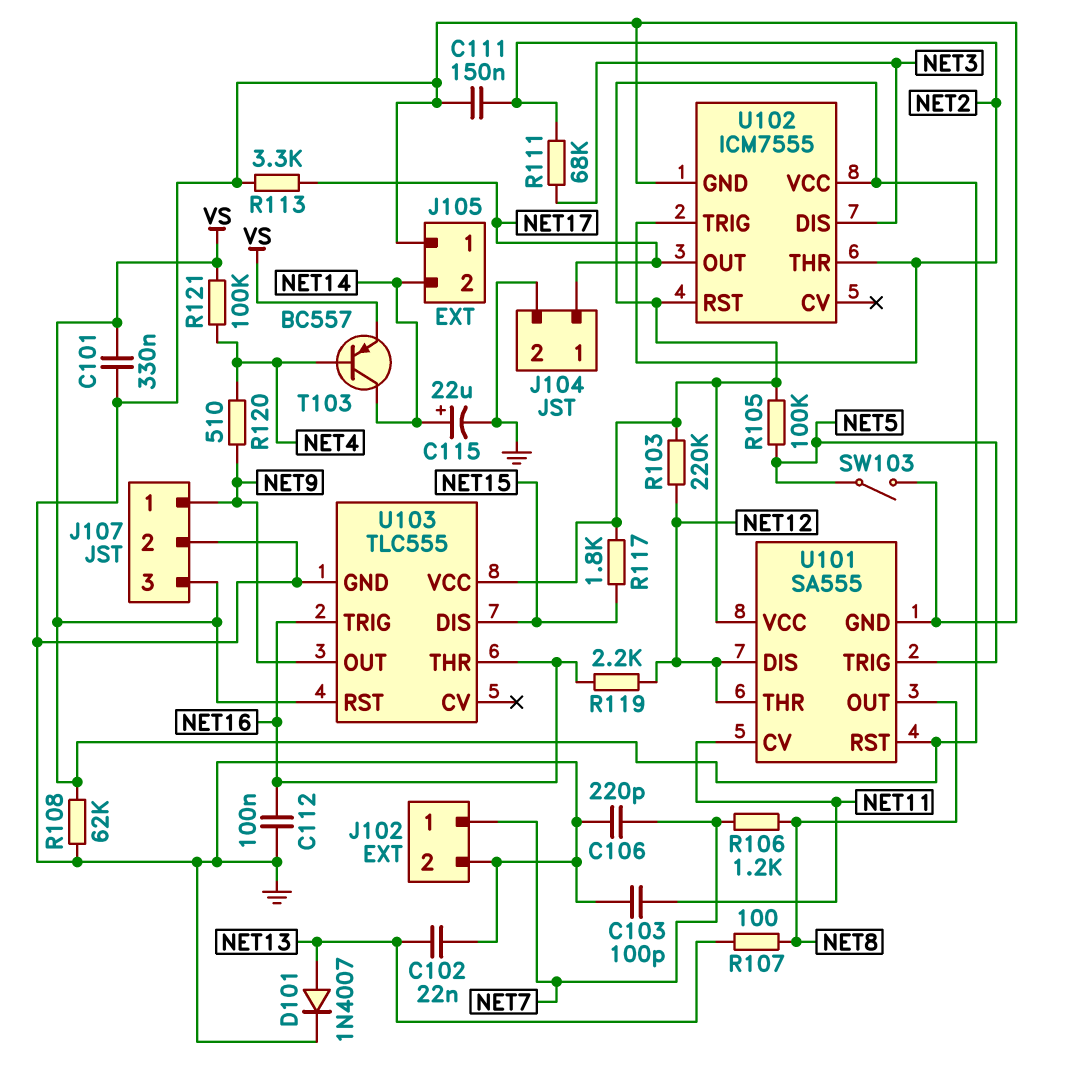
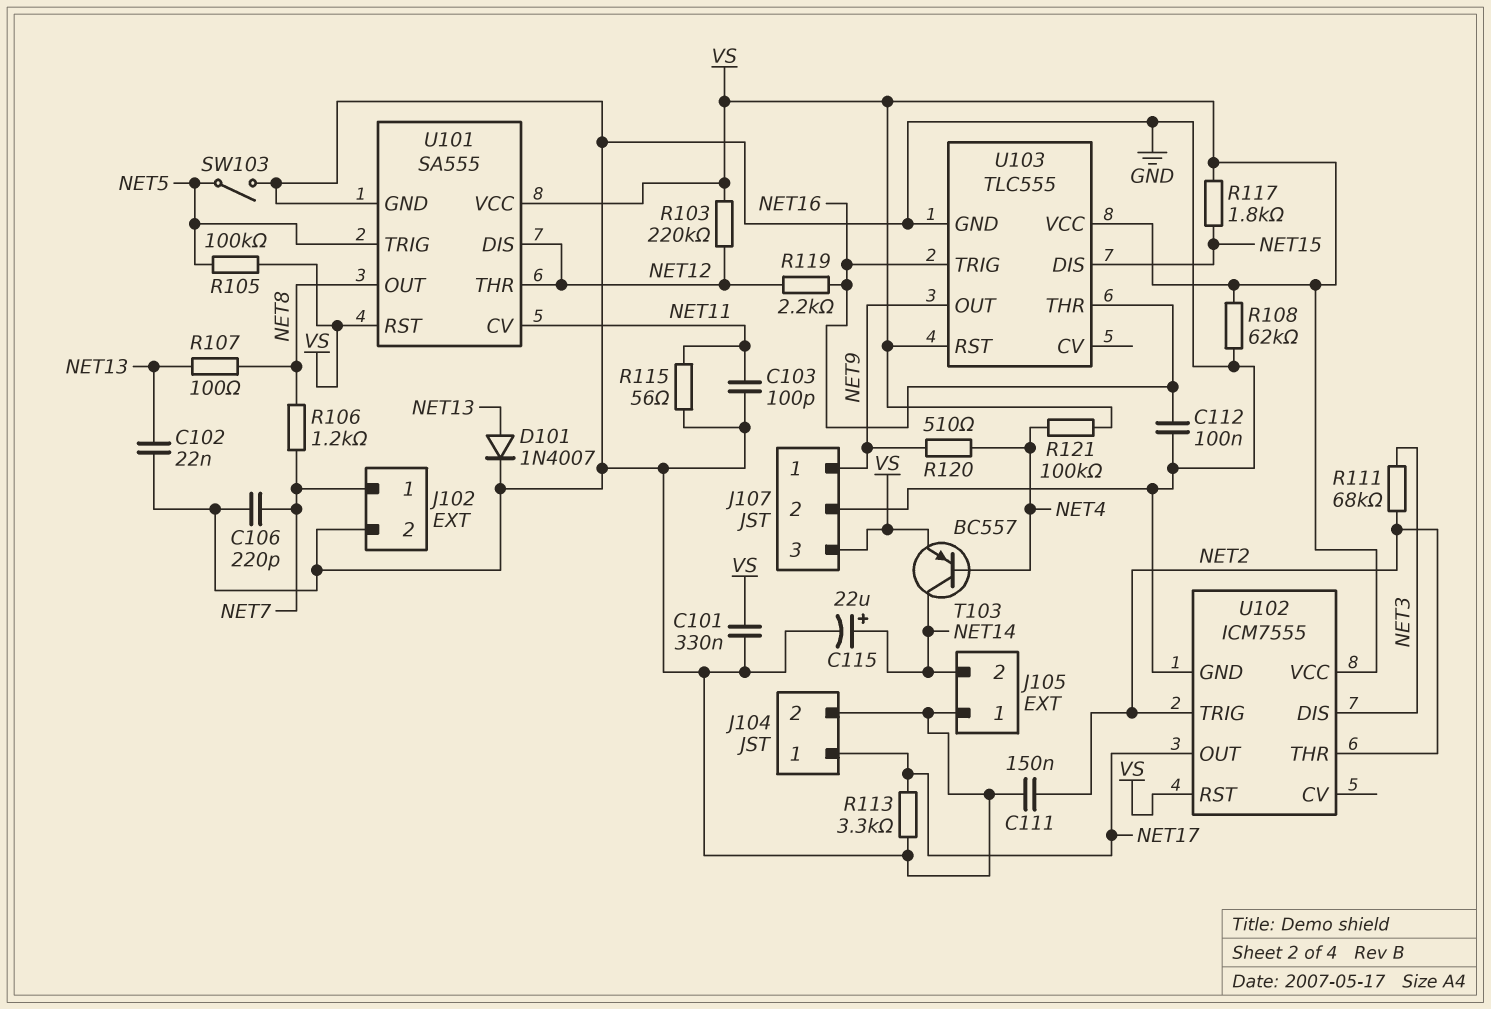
R115: none -> 56 (GND, NET11)

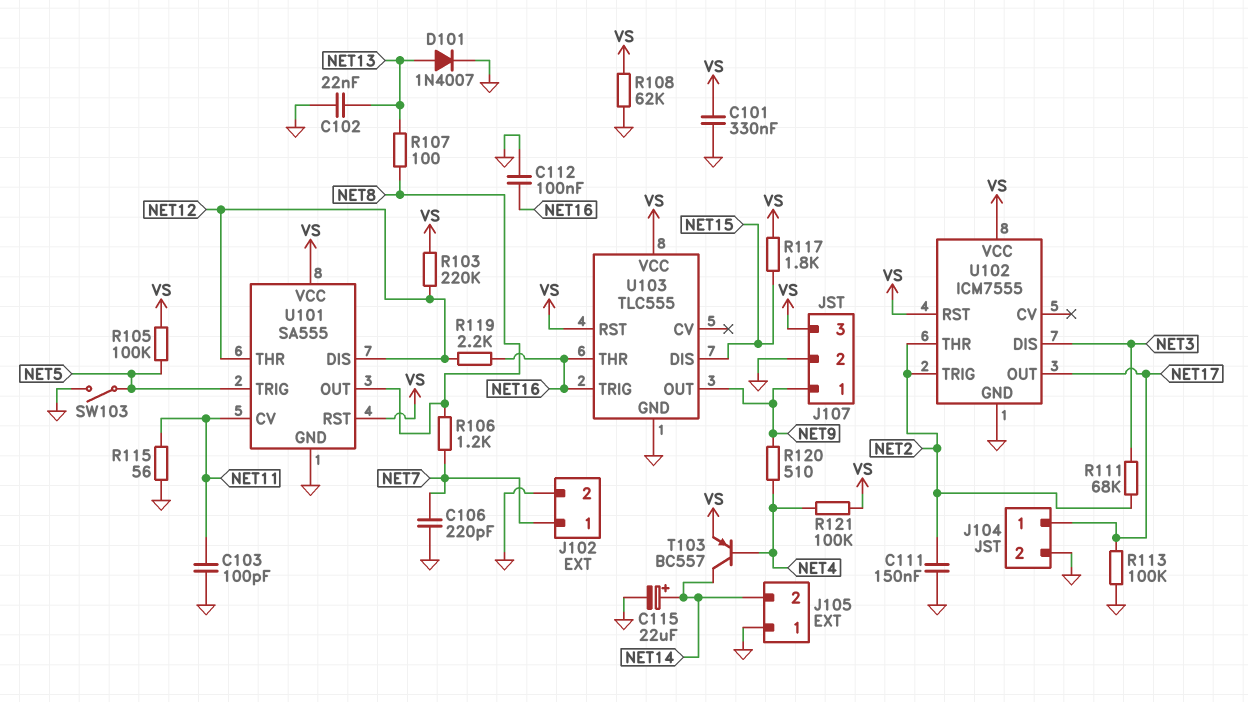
R113: 3.3k (GND, NET17) -> 100k (GND, NET17)

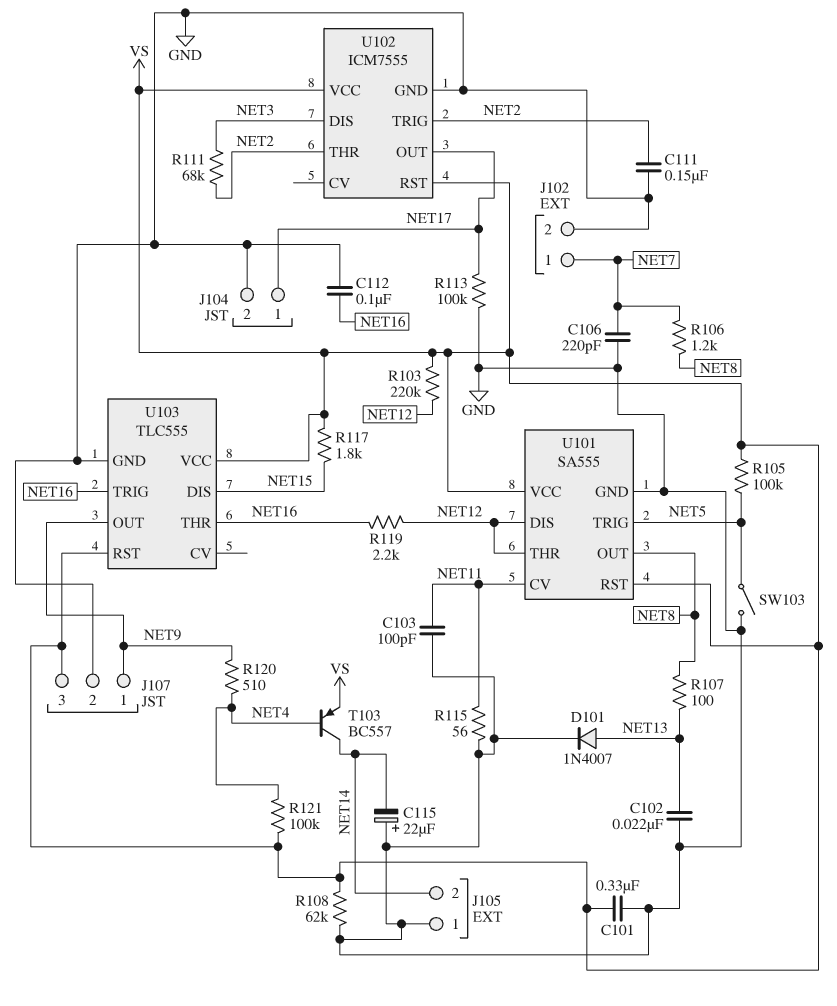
C115: 22uF (plus NET14, minus GND) -> 22uF (plus GND, minus NET14)

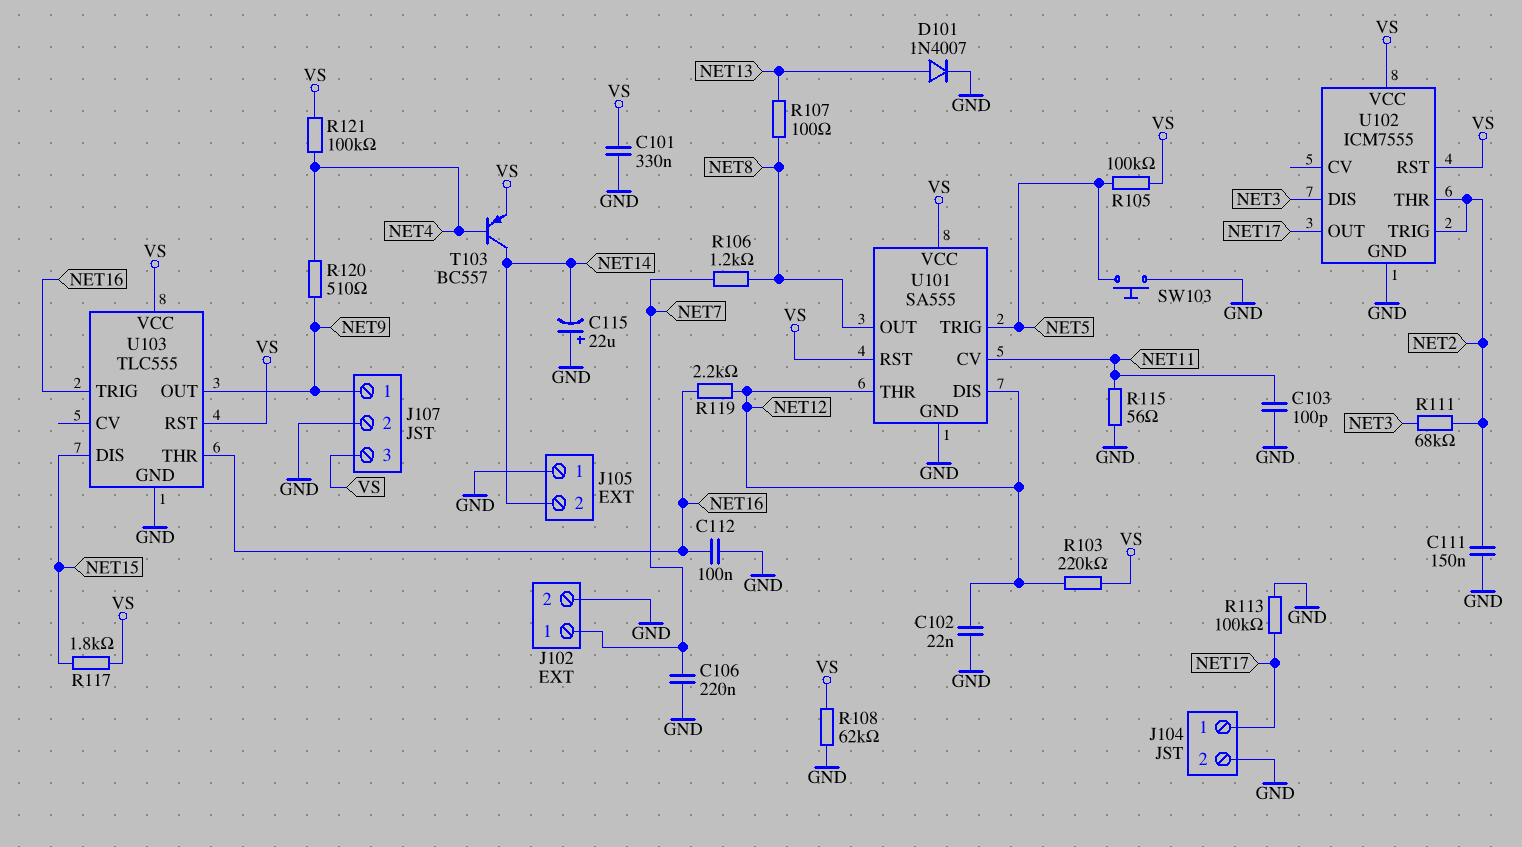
C102: 22nF (GND, NET13) -> 22nF (GND, NET12)
C106: 220pF (GND, NET7) -> 220nF (GND, NET7)
SW103: switch (GND, NET5) -> button (GND, NET5)

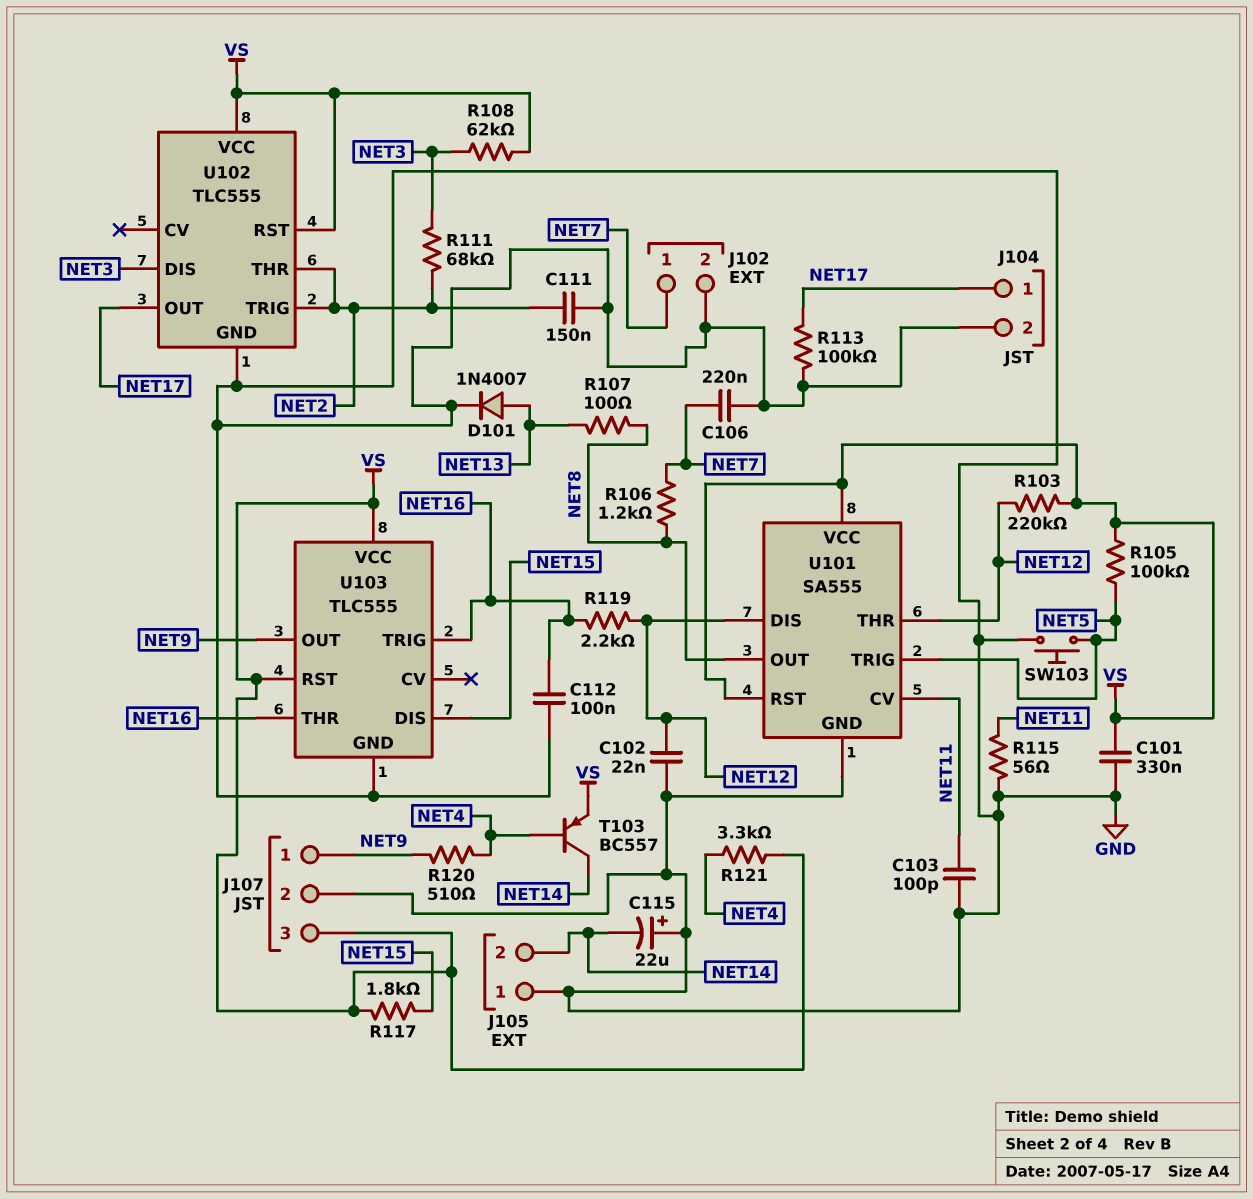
R108: 62k (GND, VS) -> 62k (NET3, VS)
R121: 100k (NET4, VS) -> 3.3k (NET4, VS)
U102: ICM7555 -> TLC555

